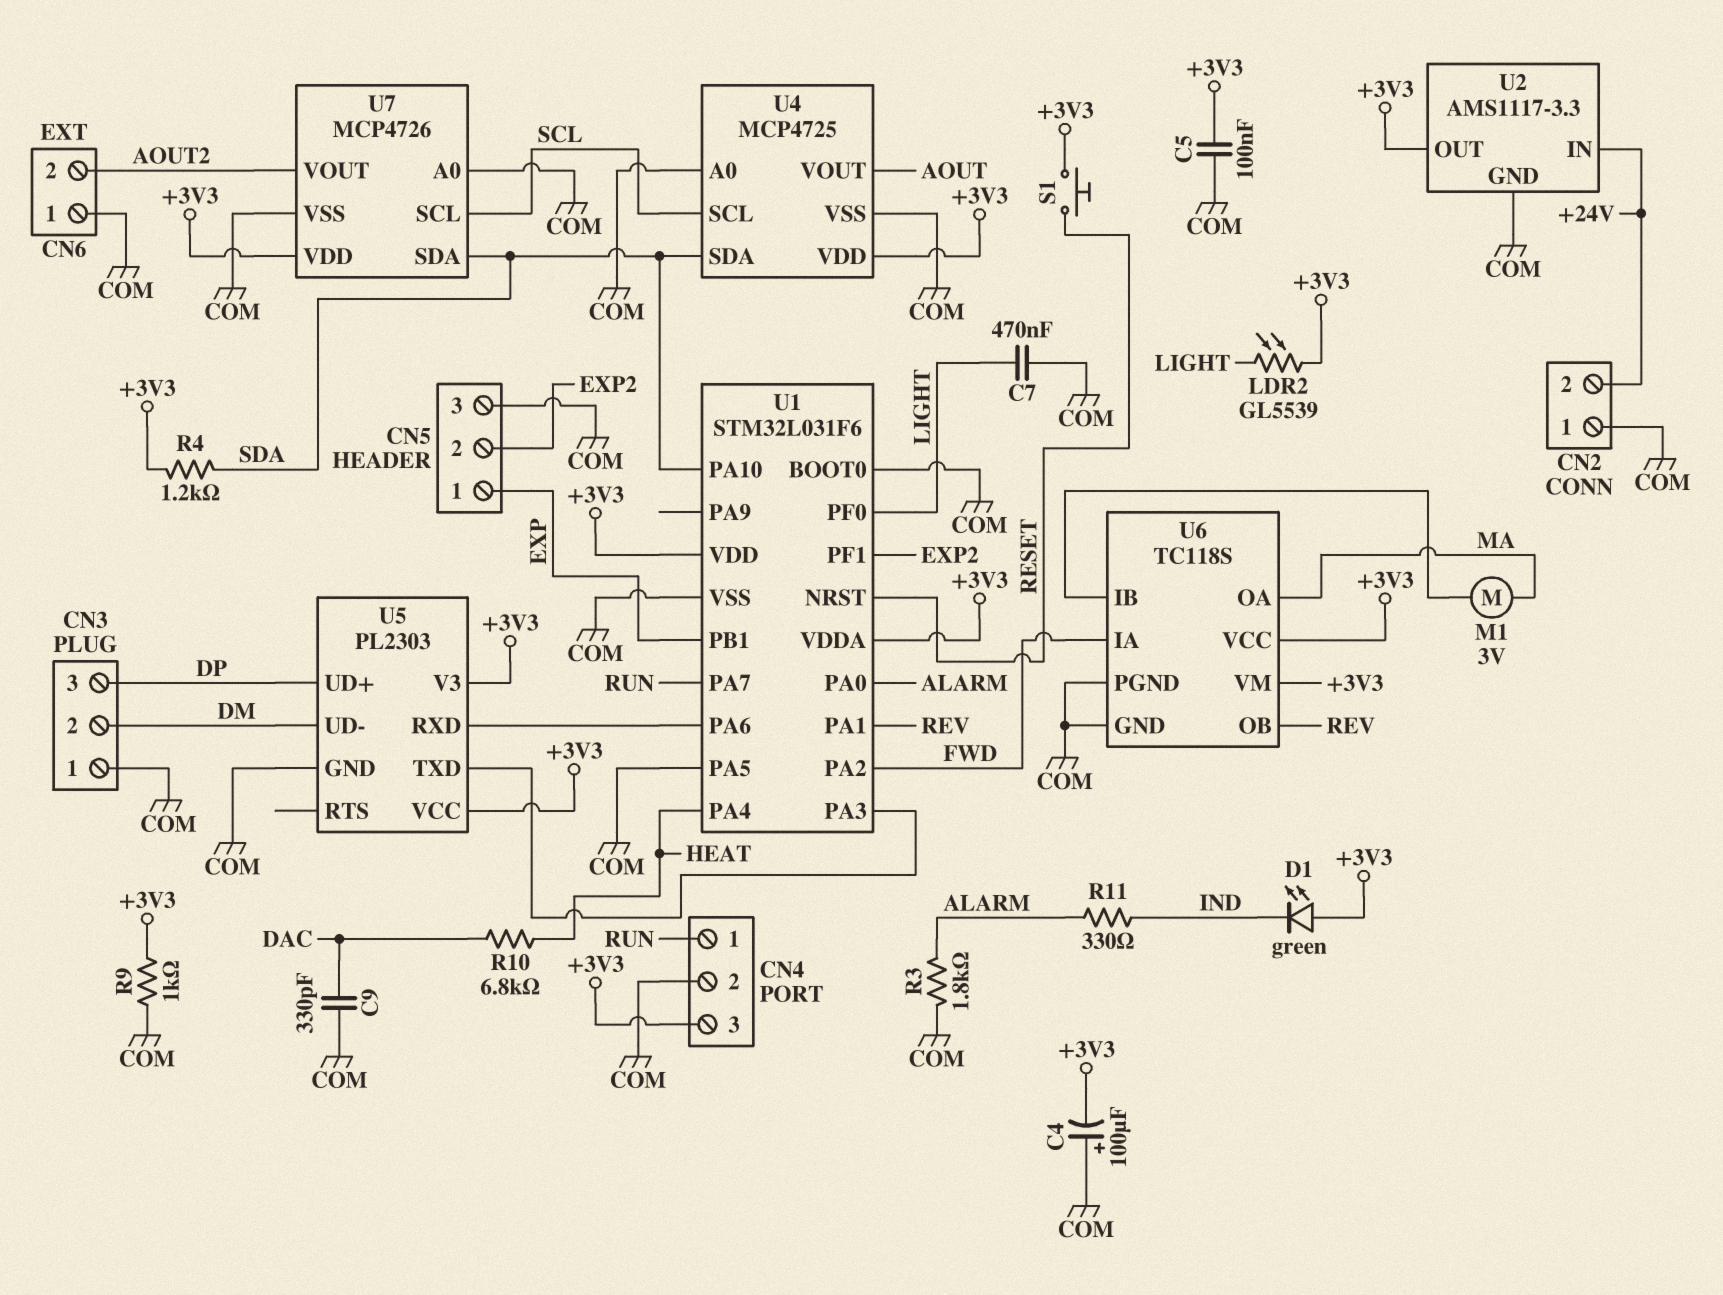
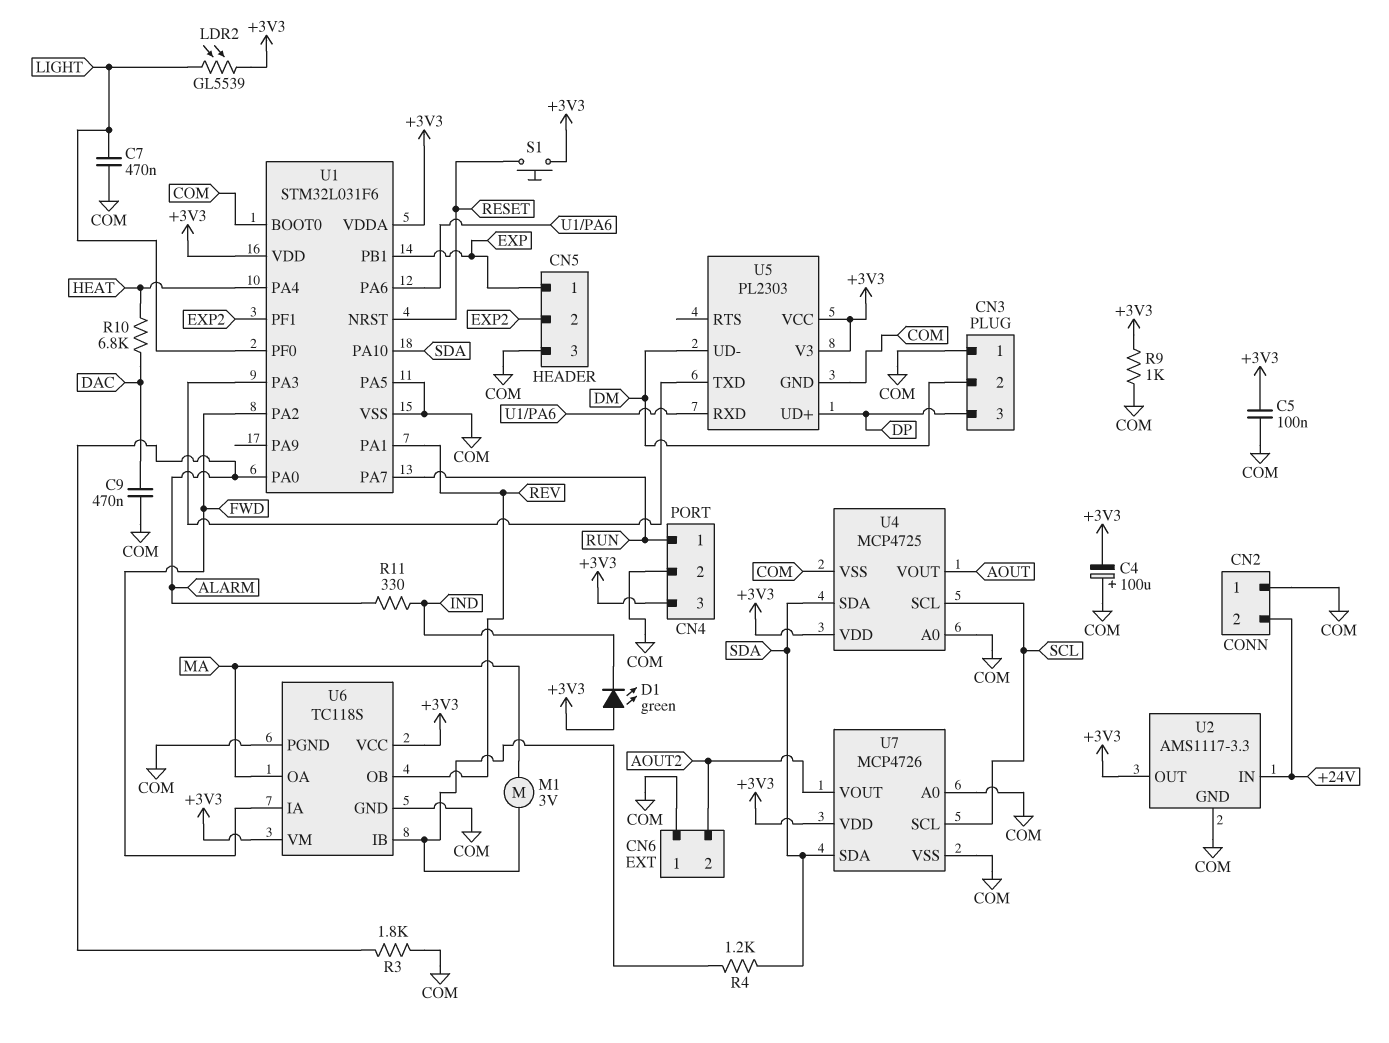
C9: 330pF (COM, DAC) -> 470nF (COM, DAC)
R4: 1.2k (+3V3, SDA) -> 1.2k (SDA, U6/IB)

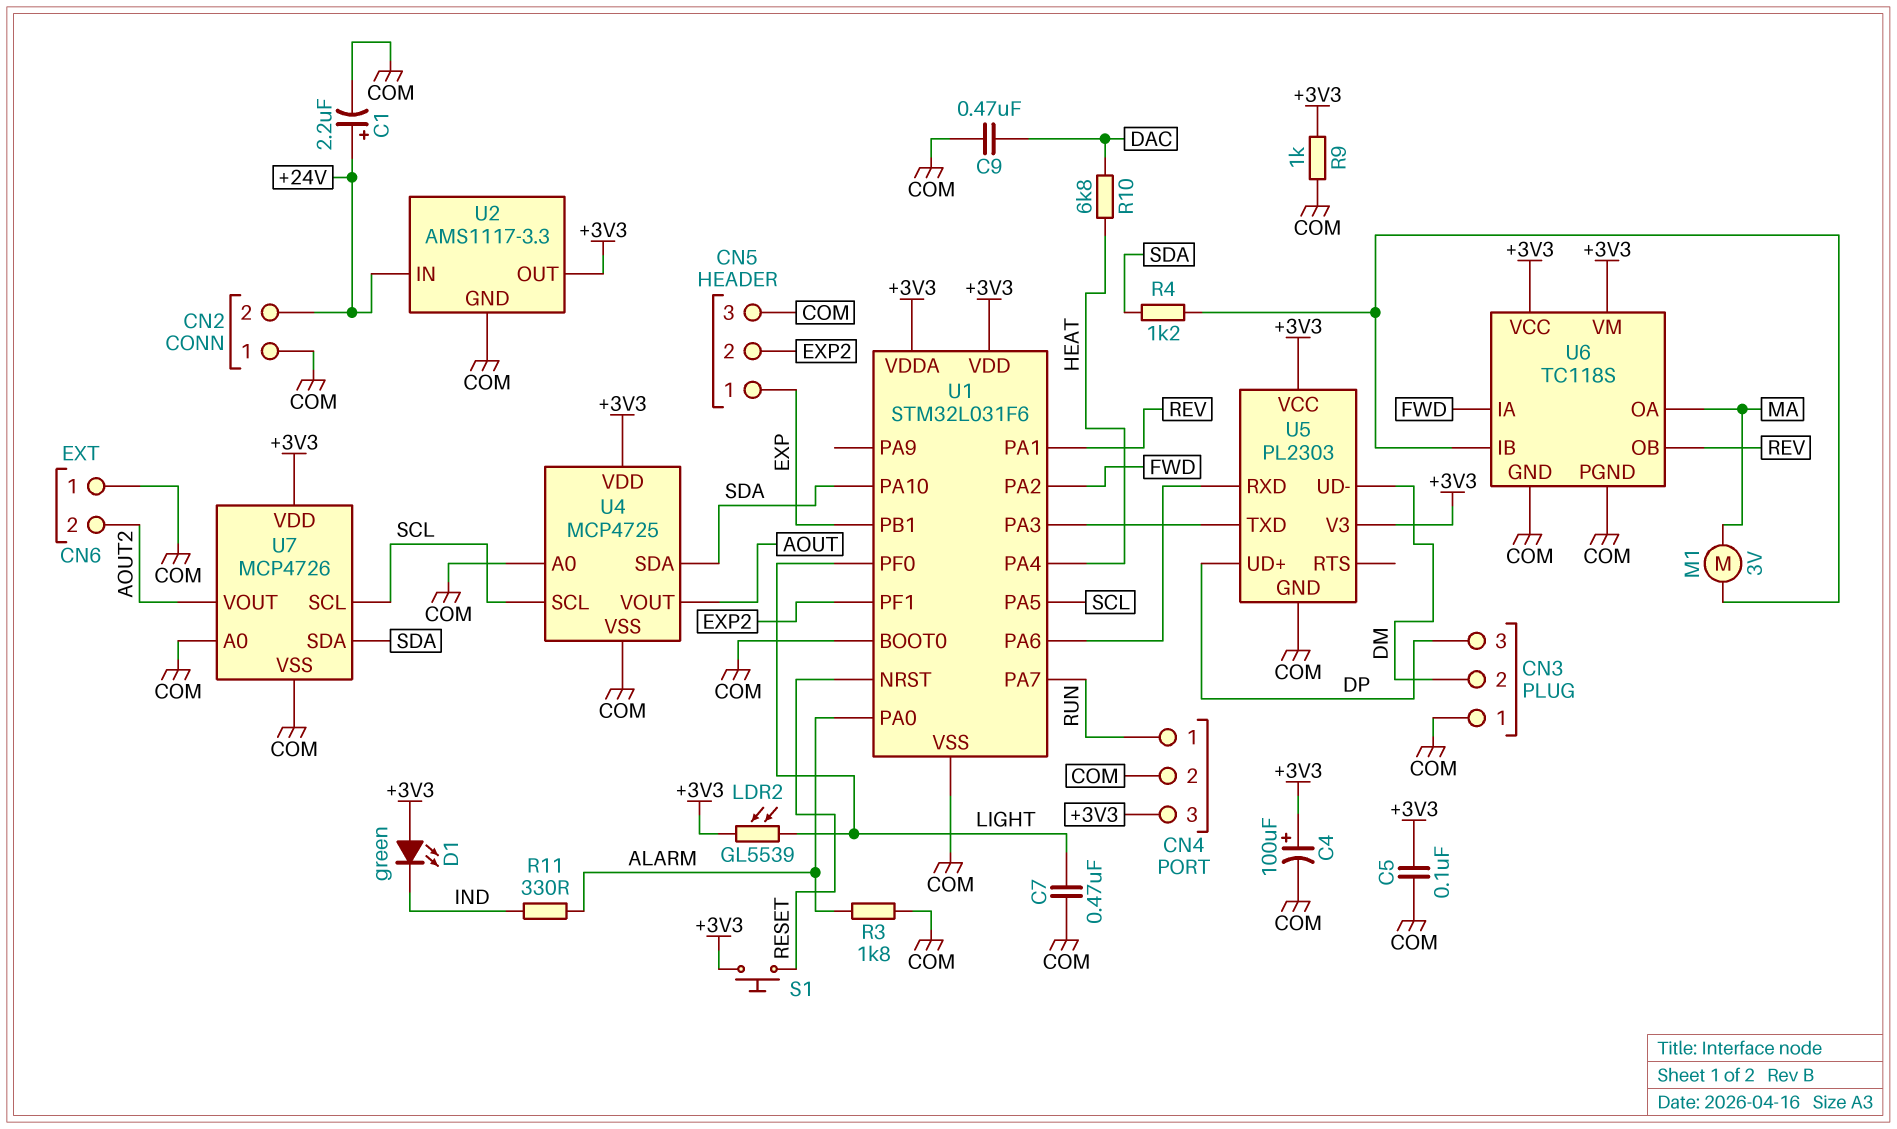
C1: none -> 2.2uF (plus +24V, minus COM)
C4: 100uF (plus COM, minus +3V3) -> 100uF (plus +3V3, minus COM)
U1 pin PA5: COM -> SCL

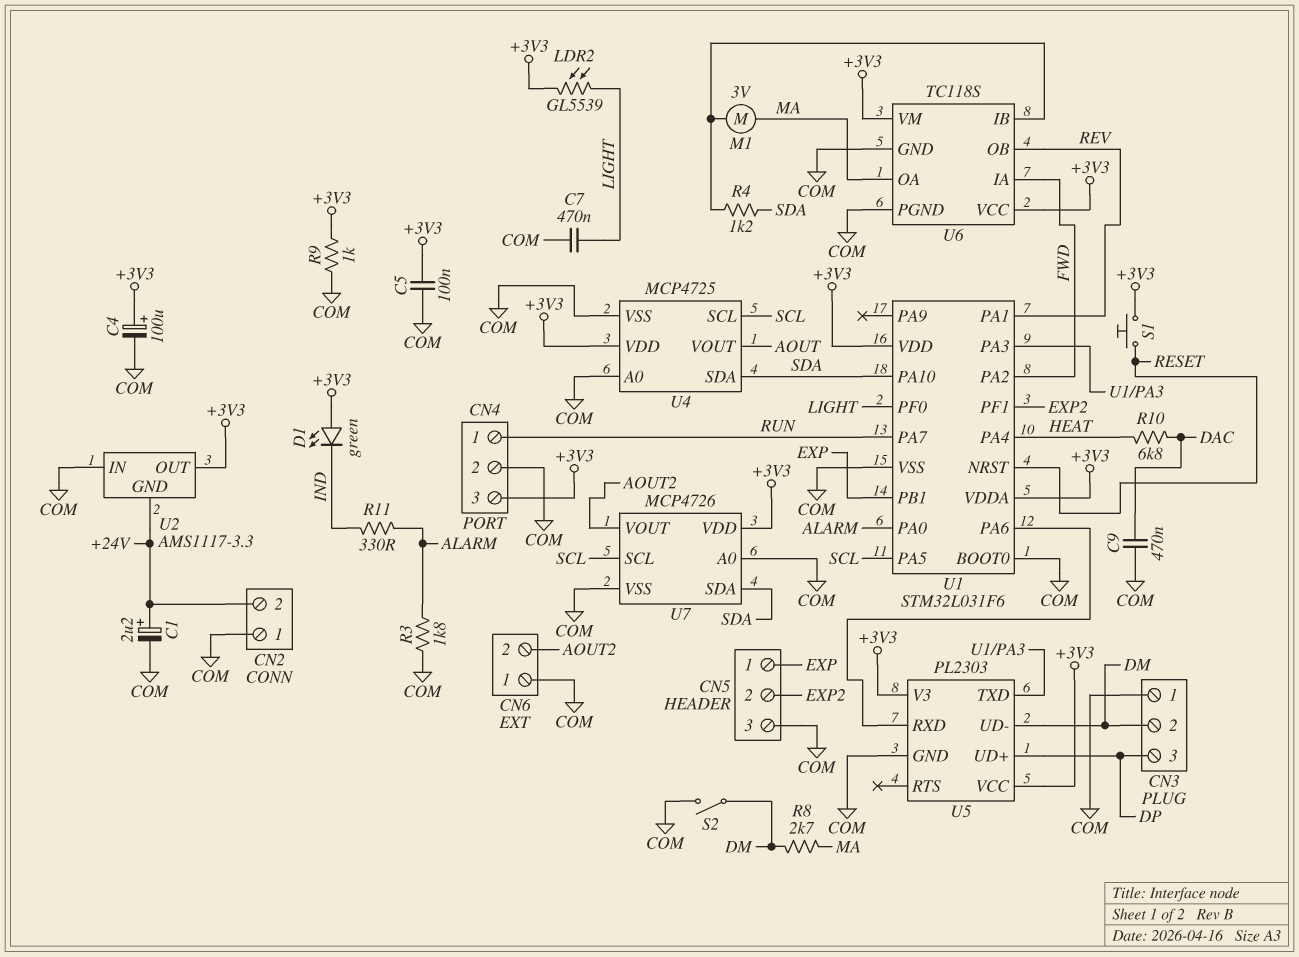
R8: none -> 2.7k (DM, MA)
S2: none -> switch (COM, DM)
U2 pin GND: COM -> +24V
U2 pin IN: +24V -> COM

